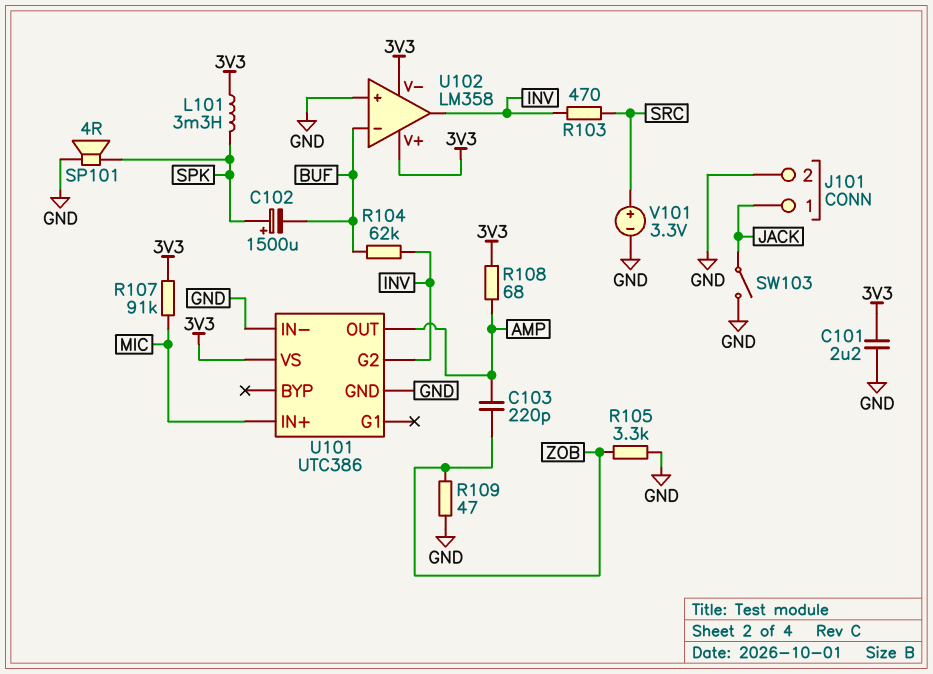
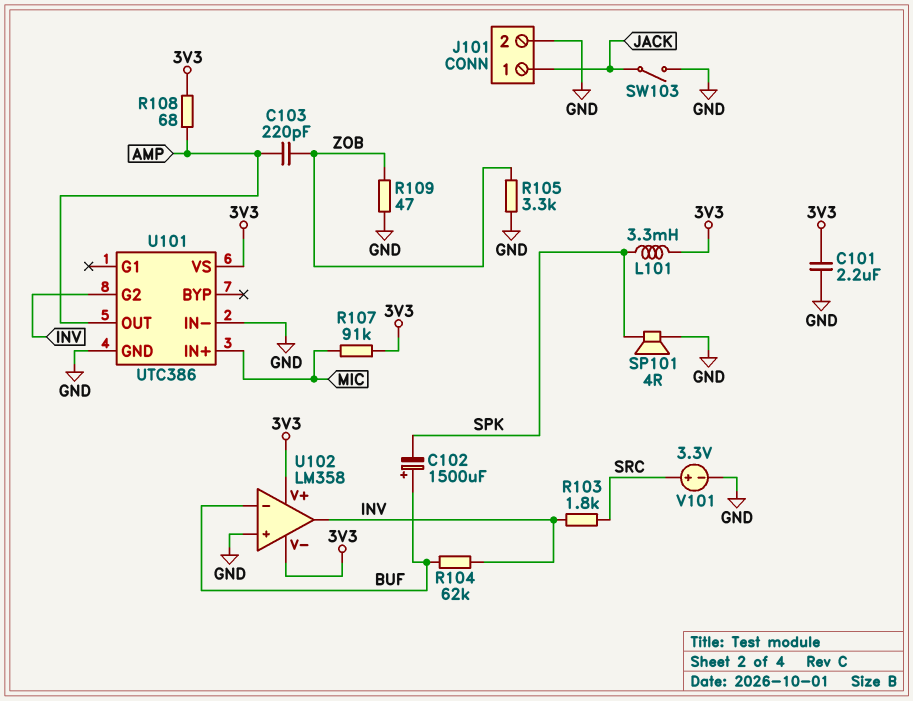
C102: 1500uF (plus SPK, minus BUF) -> 1500uF (plus BUF, minus SPK)
R103: 470 (INV, SRC) -> 1.8k (INV, SRC)

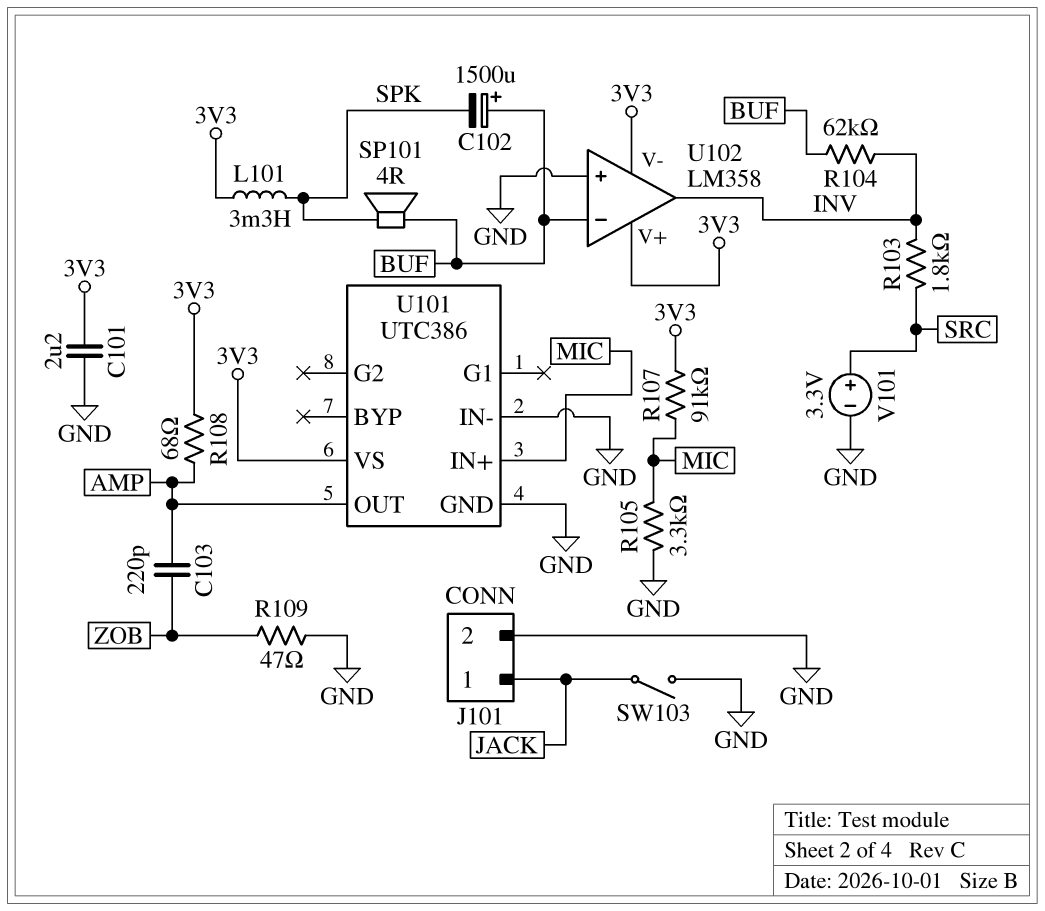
R105: 3.3k (GND, ZOB) -> 3.3k (GND, MIC)
SP101: speaker 4R (GND, SPK) -> speaker 4R (BUF, SPK)
U101 pin G2: INV -> none

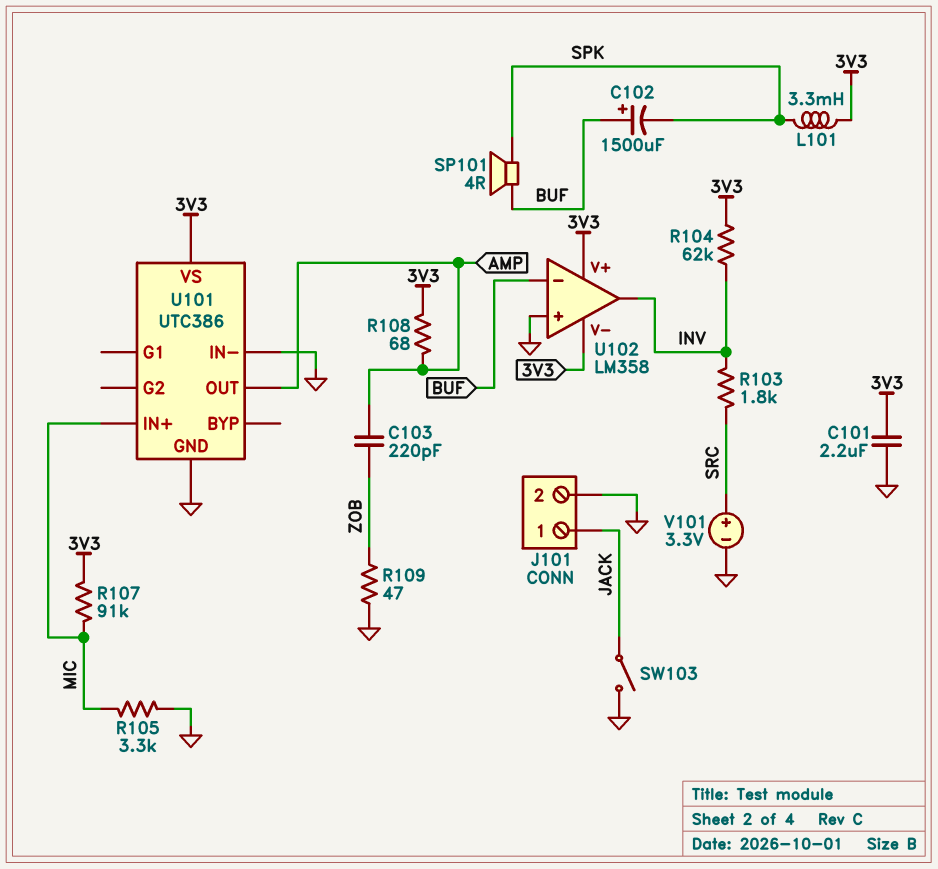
R104: 62k (BUF, INV) -> 62k (3V3, INV)

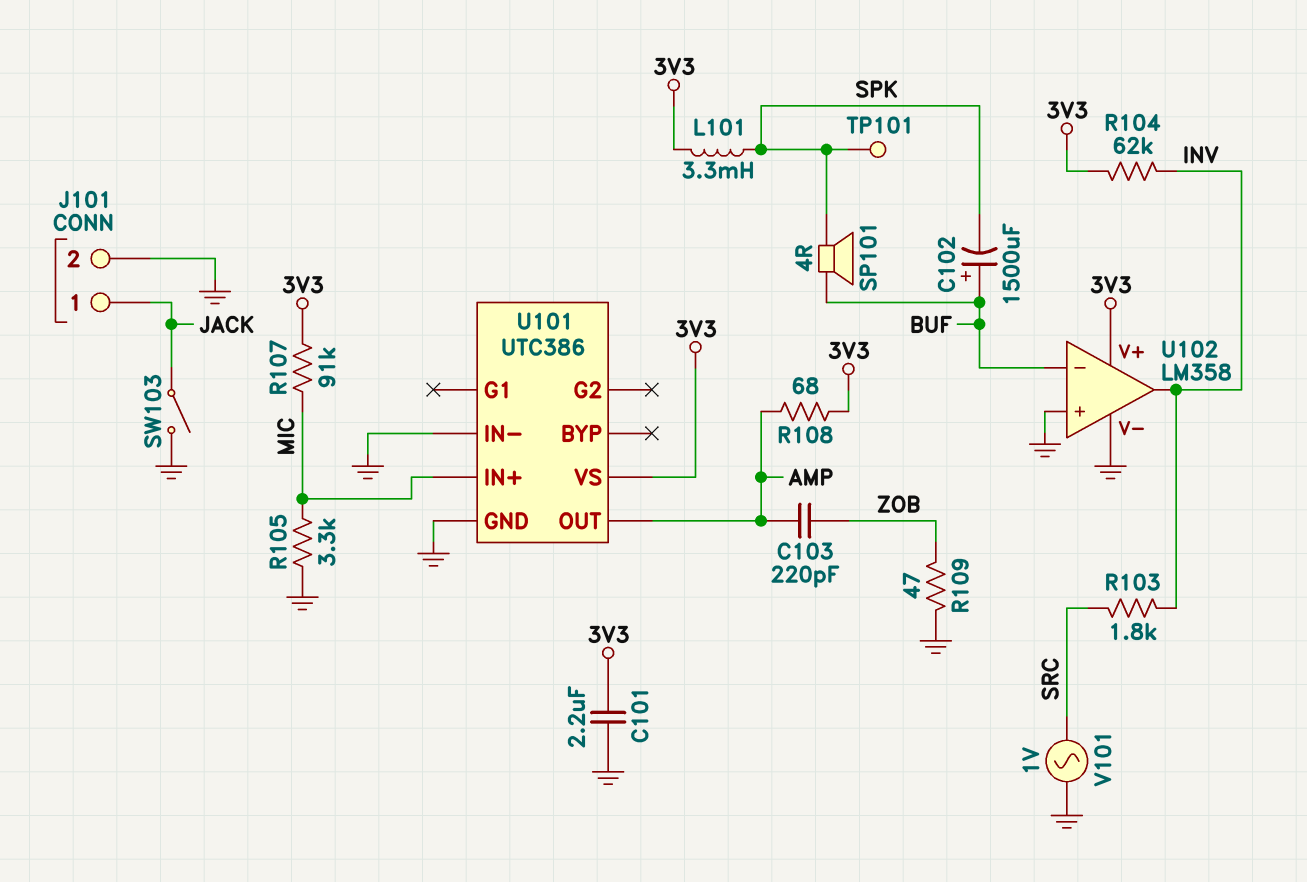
TP101: none -> test point (SPK)
U102 pin V-: 3V3 -> GND
V101: 3.3V (plus SRC, minus GND) -> AC 1V (GND, SRC)

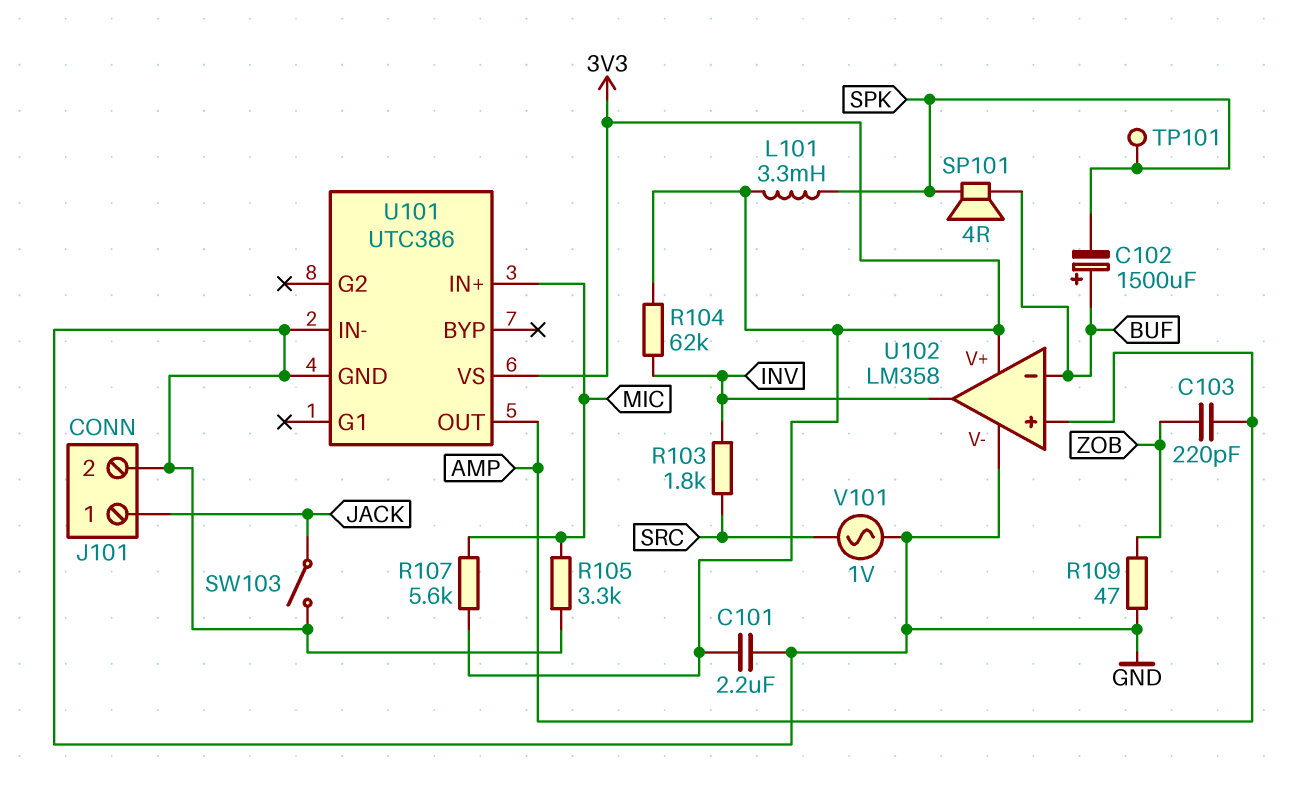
R107: 91k (3V3, MIC) -> 5.6k (3V3, MIC)
R108: 68 (3V3, AMP) -> none
U102 pin in+: GND -> AMP

